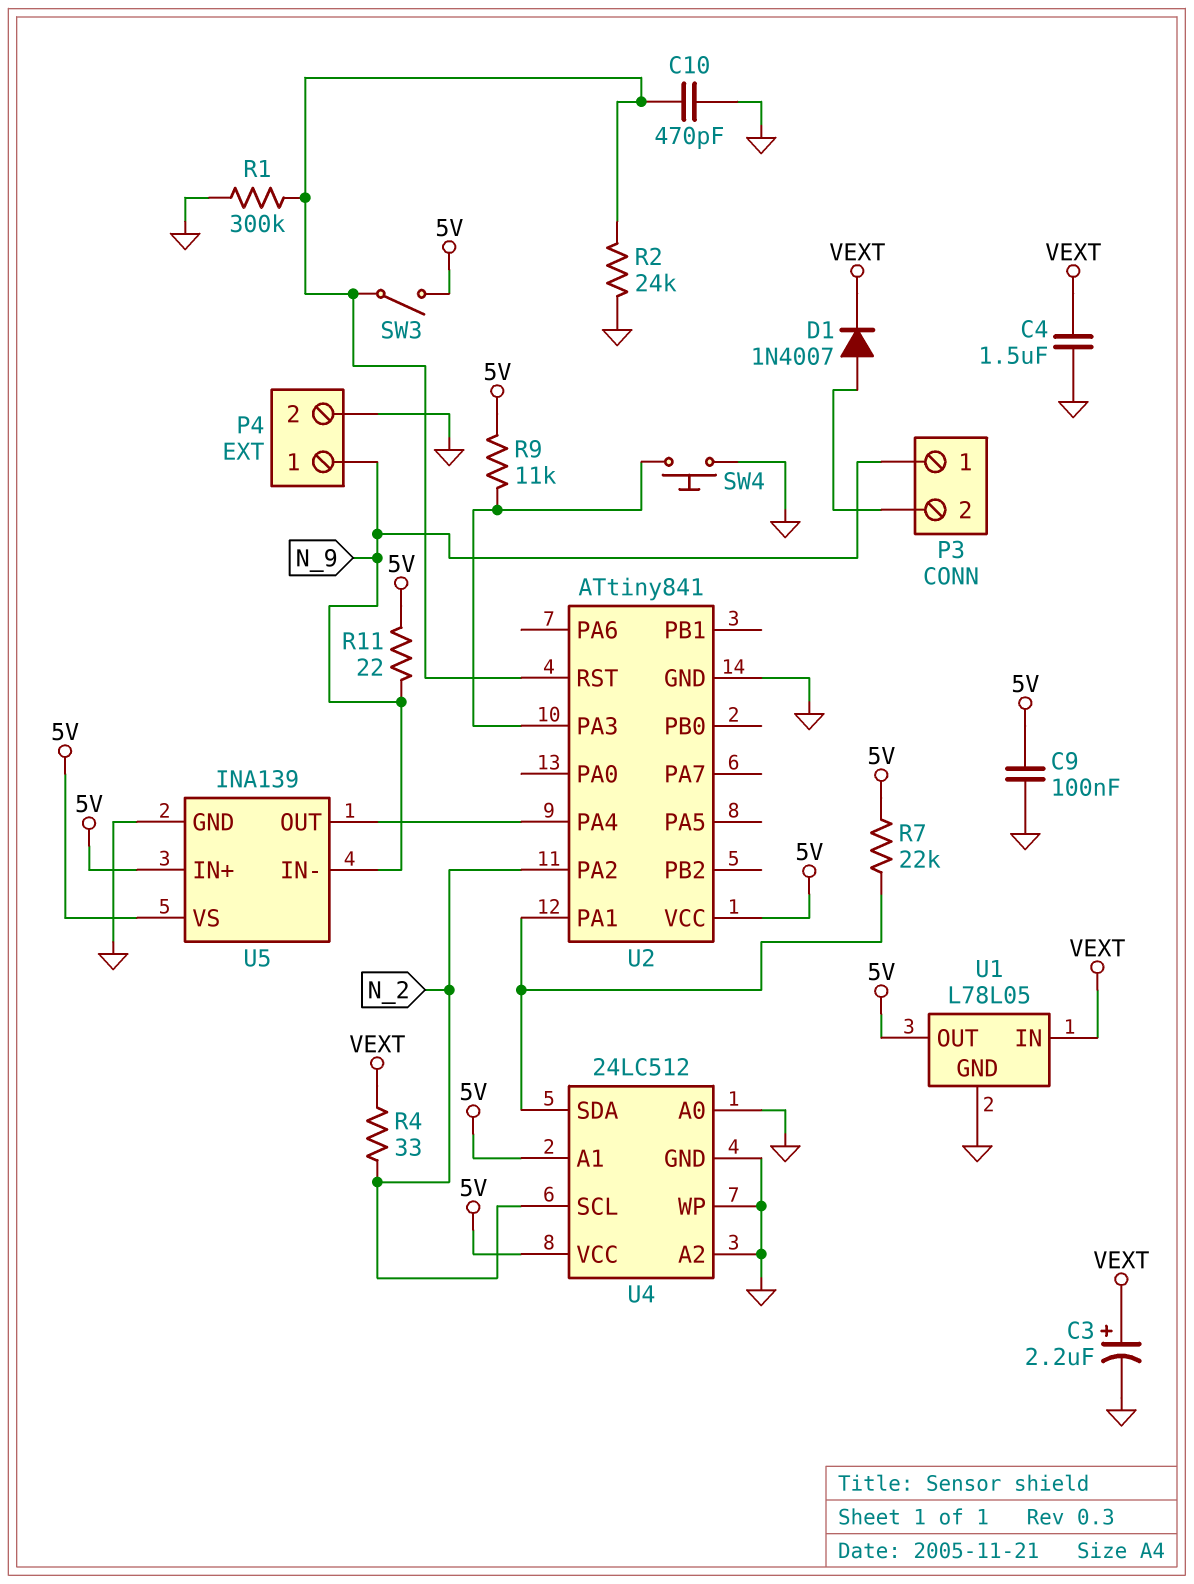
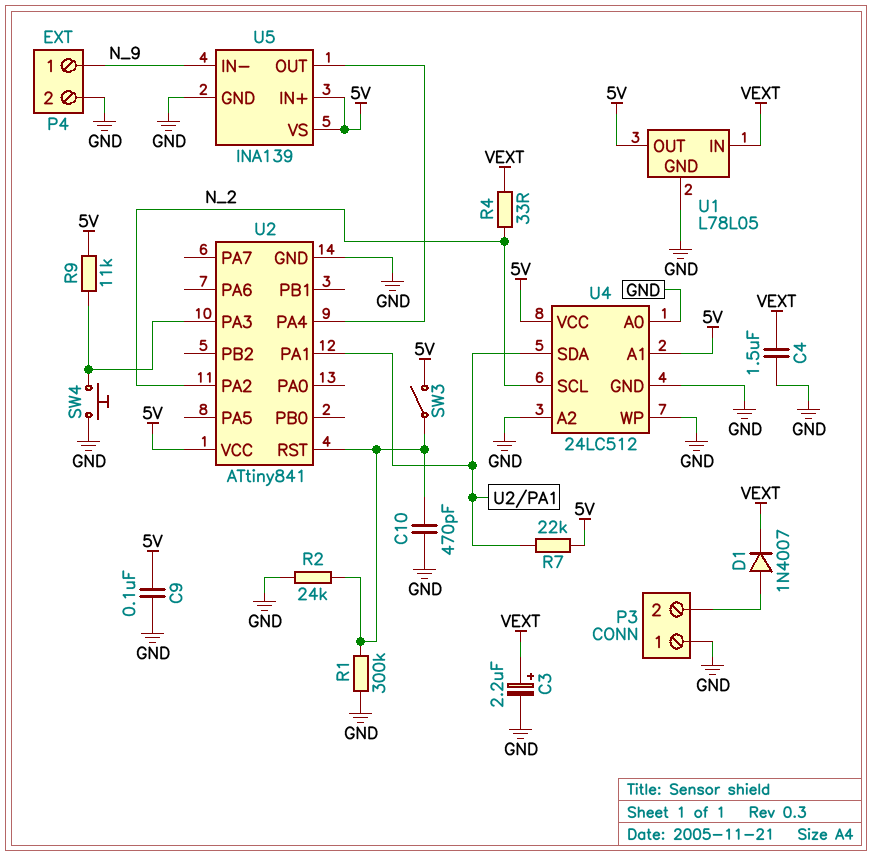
P3 pin 1: N_9 -> GND
R11: 22 (5V, N_9) -> none

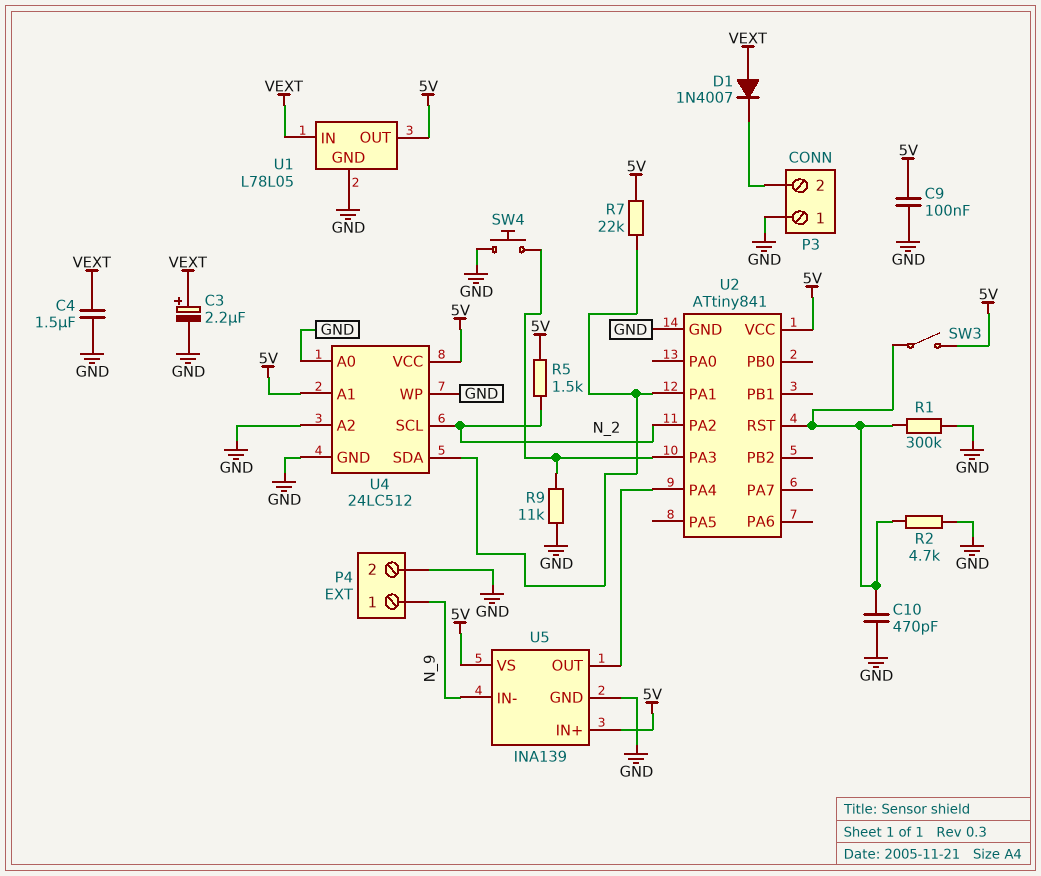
D1: diode 1N4007 (A P3/2, K VEXT) -> diode 1N4007 (A VEXT, K P3/2)
R2: 24k (GND, U2/RST) -> 4.7k (GND, U2/RST)
R4: 33 (N_2, VEXT) -> none
R5: none -> 1.5k (5V, N_2)
R9: 11k (5V, U2/PA3) -> 11k (GND, U2/PA3)

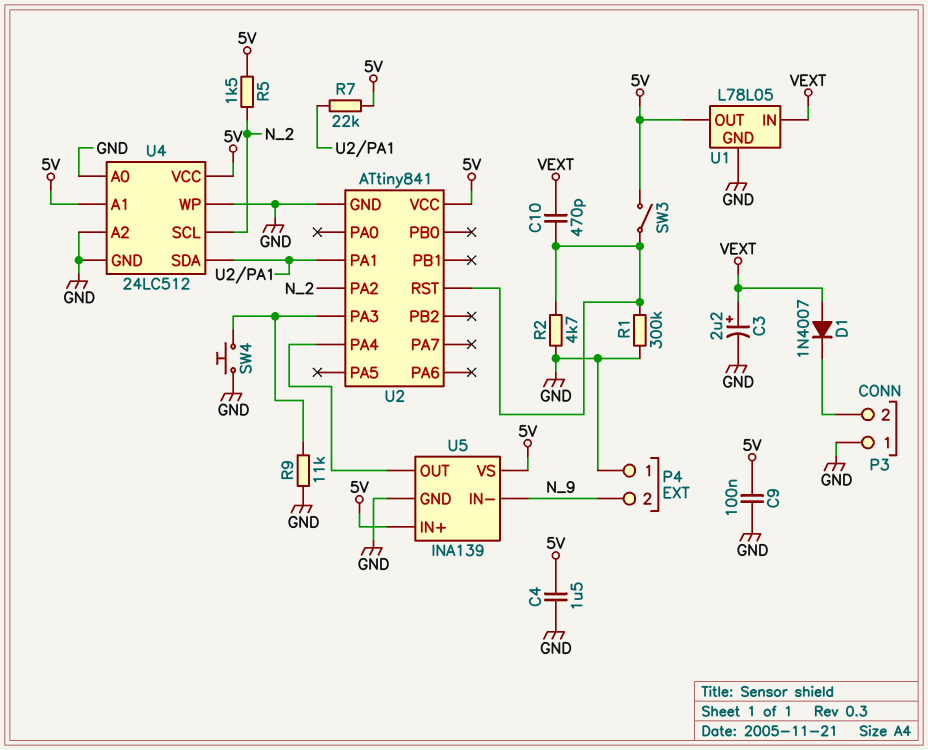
C4: 1.5uF (GND, VEXT) -> 1.5uF (5V, GND)
C10: 470pF (GND, U2/RST) -> 470pF (U2/RST, VEXT)
P4 pin 1: N_9 -> GND
P4 pin 2: GND -> N_9

